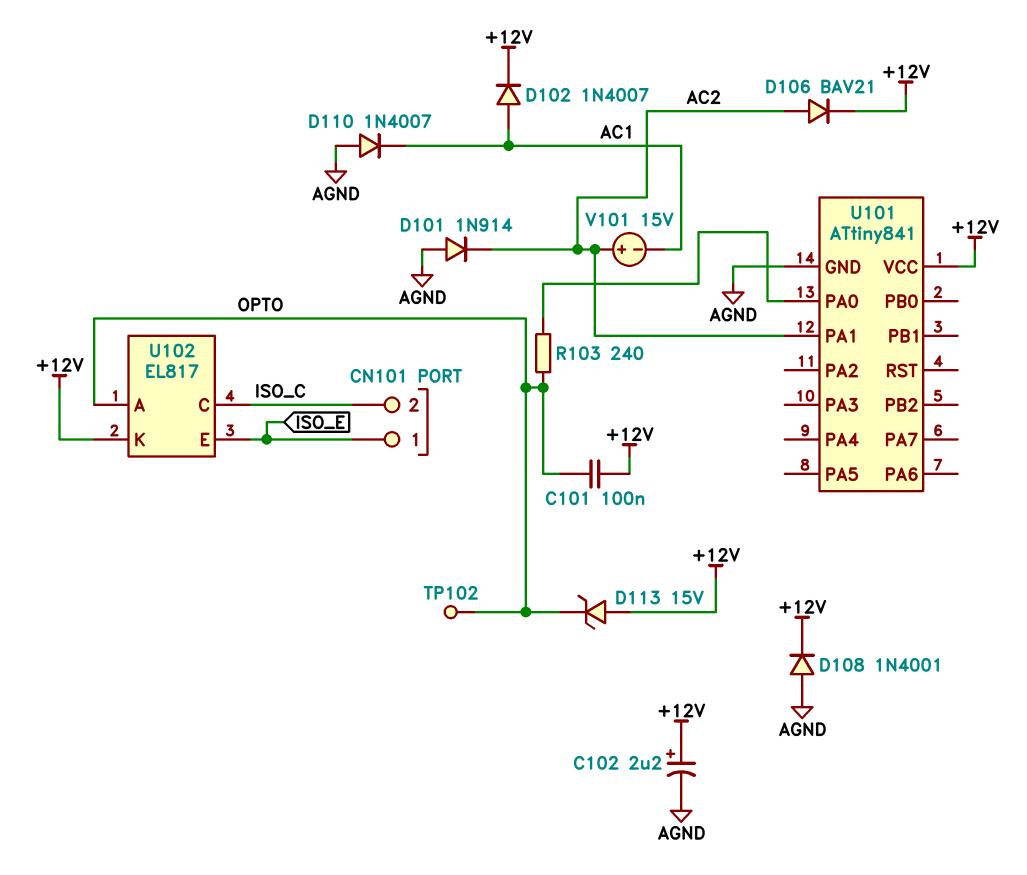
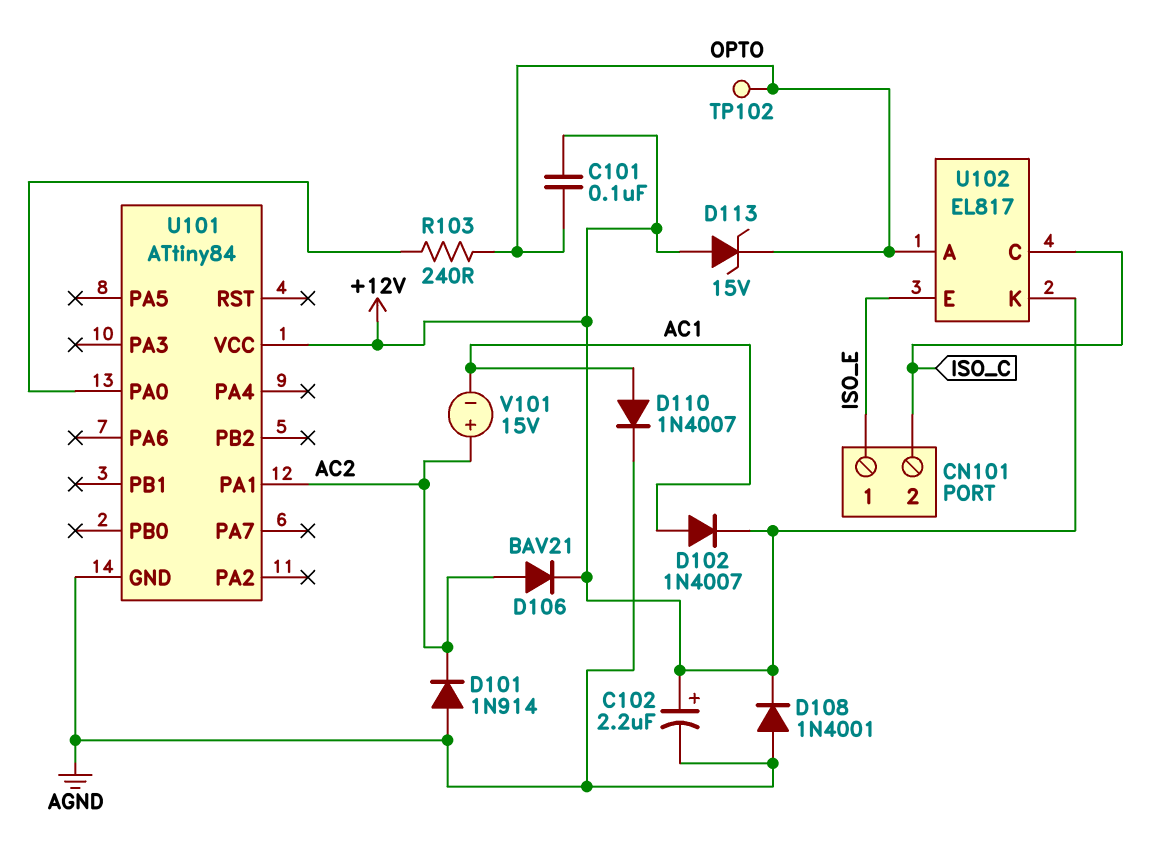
D110: diode 1N4007 (A AGND, K AC1) -> diode 1N4007 (A AC1, K AGND)
U101: ATtiny841 -> ATtiny84

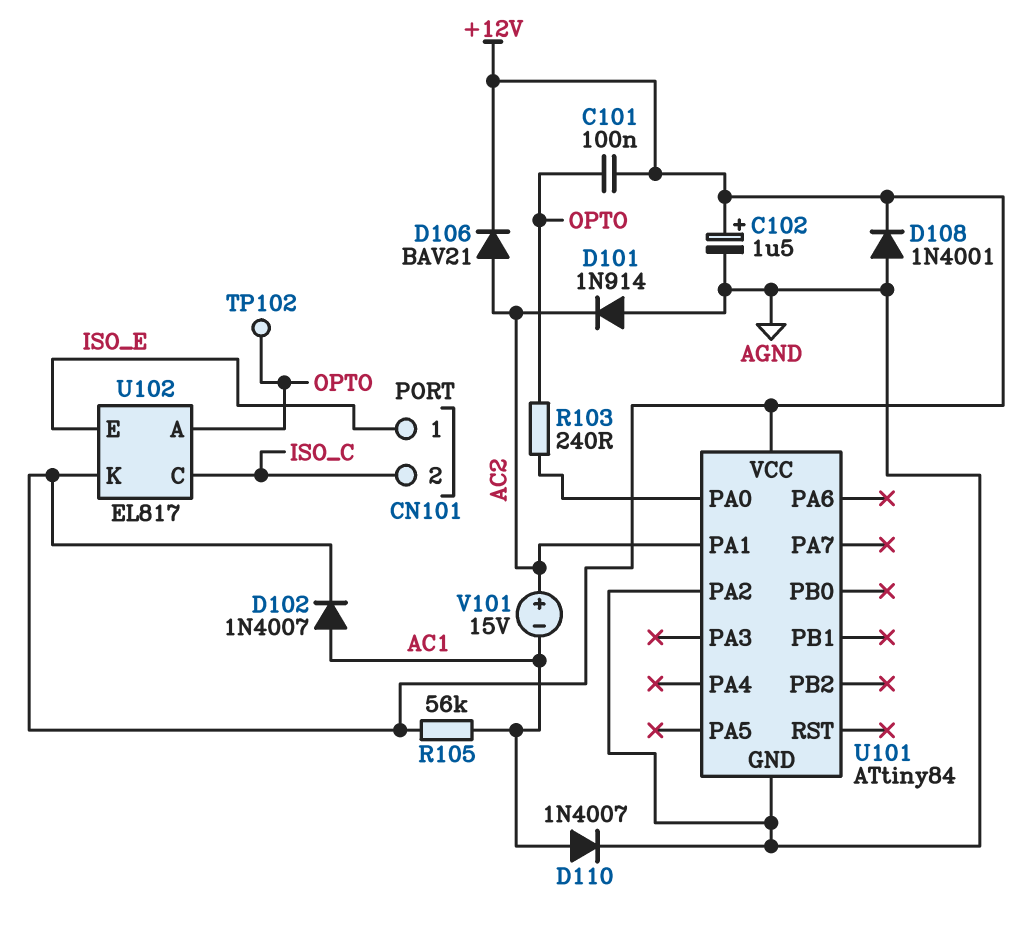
C102: 2.2uF (plus +12V, minus AGND) -> 1.5uF (plus +12V, minus AGND)
D113: zener 15V (A +12V, K OPTO) -> none
R105: none -> 56k (+12V, AC1)
U101 pin PA2: none -> AGND

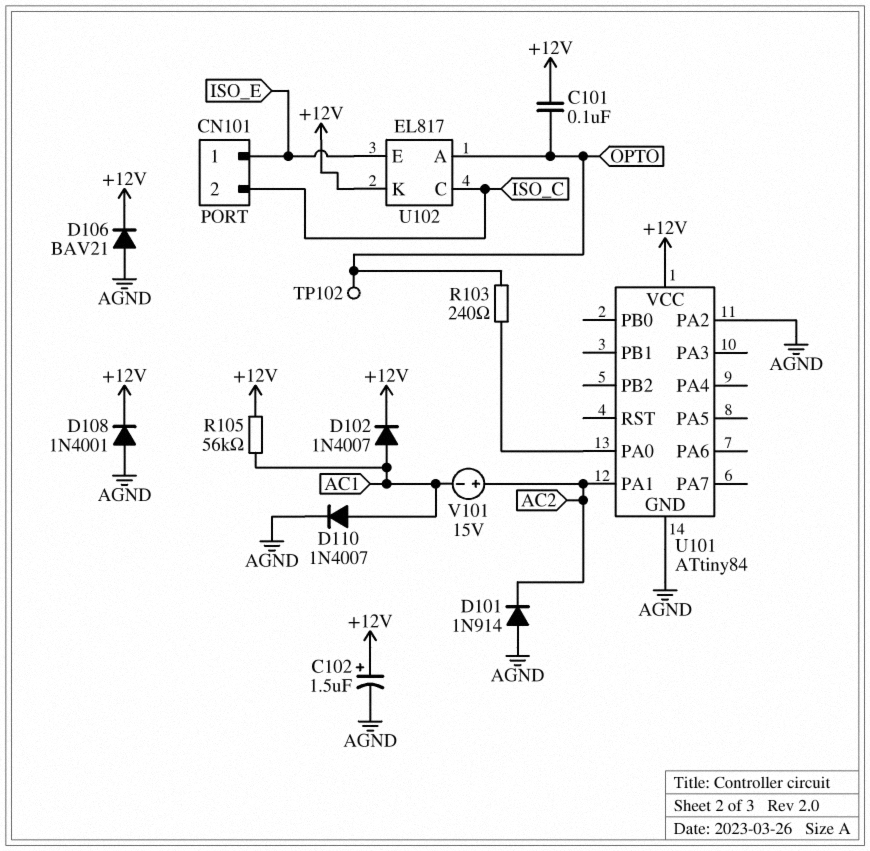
D106: diode BAV21 (A AC2, K +12V) -> diode BAV21 (A AGND, K +12V)

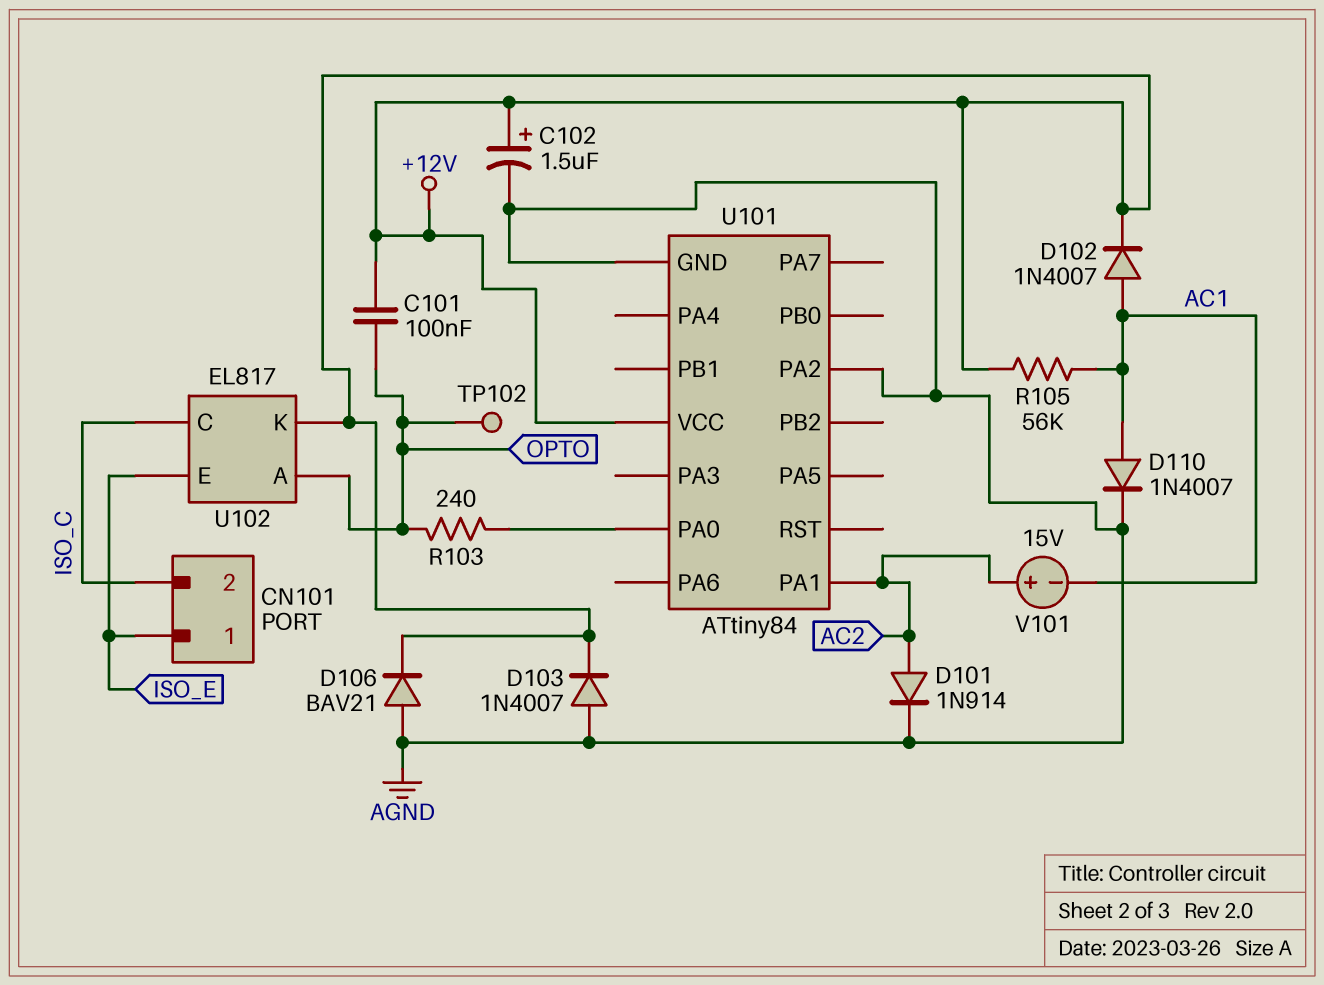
D101: diode 1N914 (A AGND, K AC2) -> diode 1N914 (A AC2, K AGND)
D103: none -> diode 1N4007 (A AGND, K +12V)
D108: diode 1N4001 (A AGND, K +12V) -> none

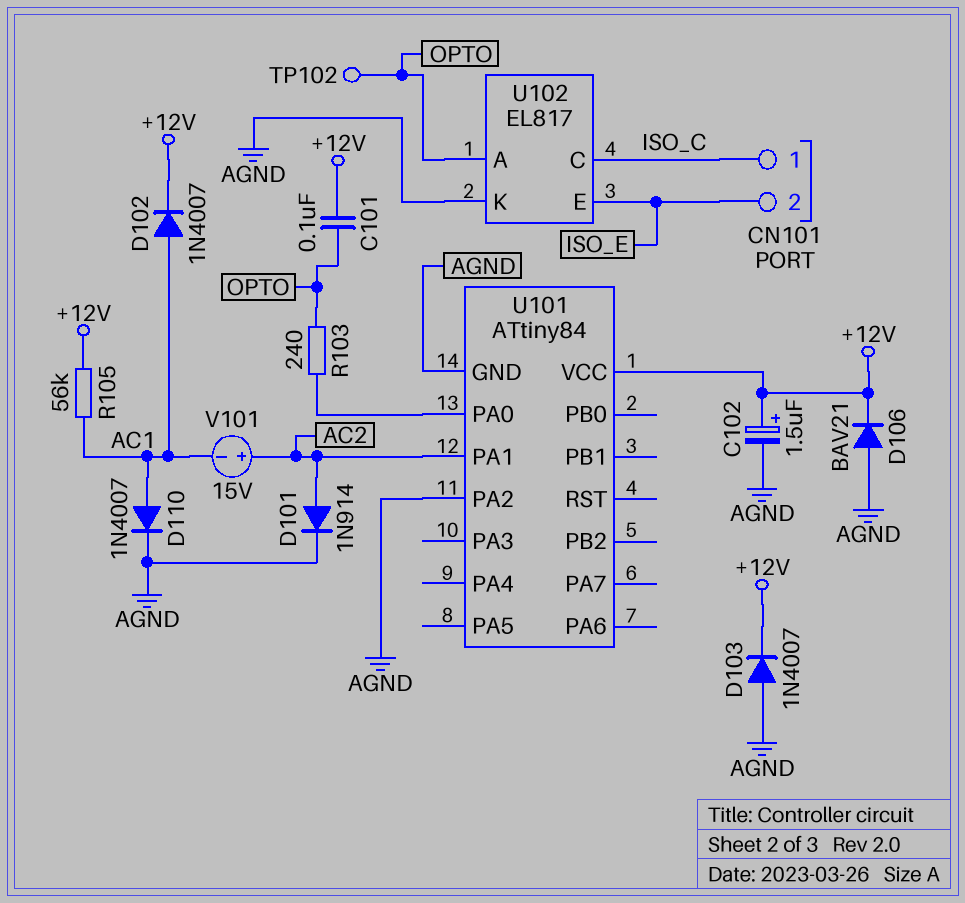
CN101 pin 1: ISO_E -> ISO_C
CN101 pin 2: ISO_C -> ISO_E
U102 pin K: +12V -> AGND

